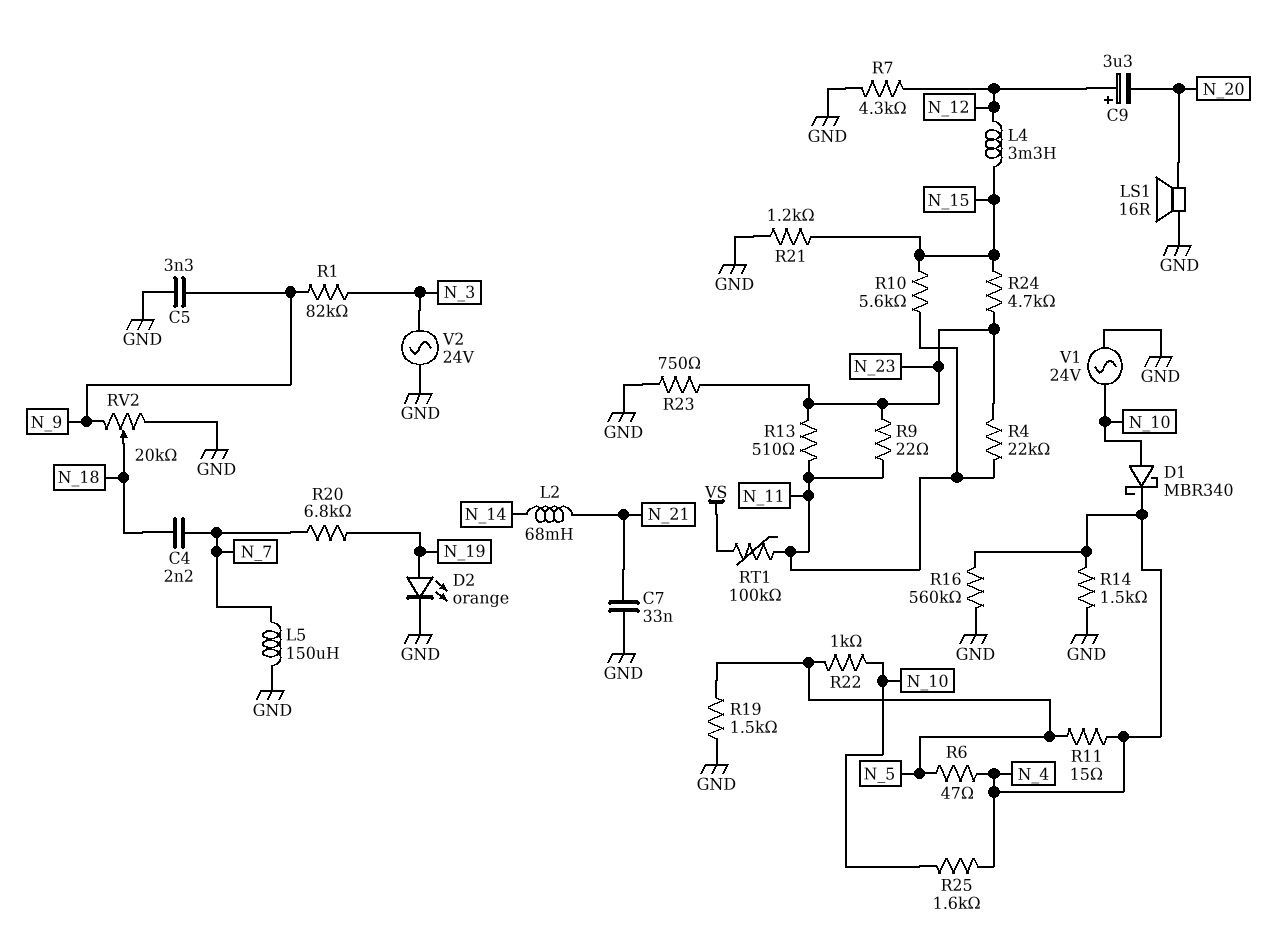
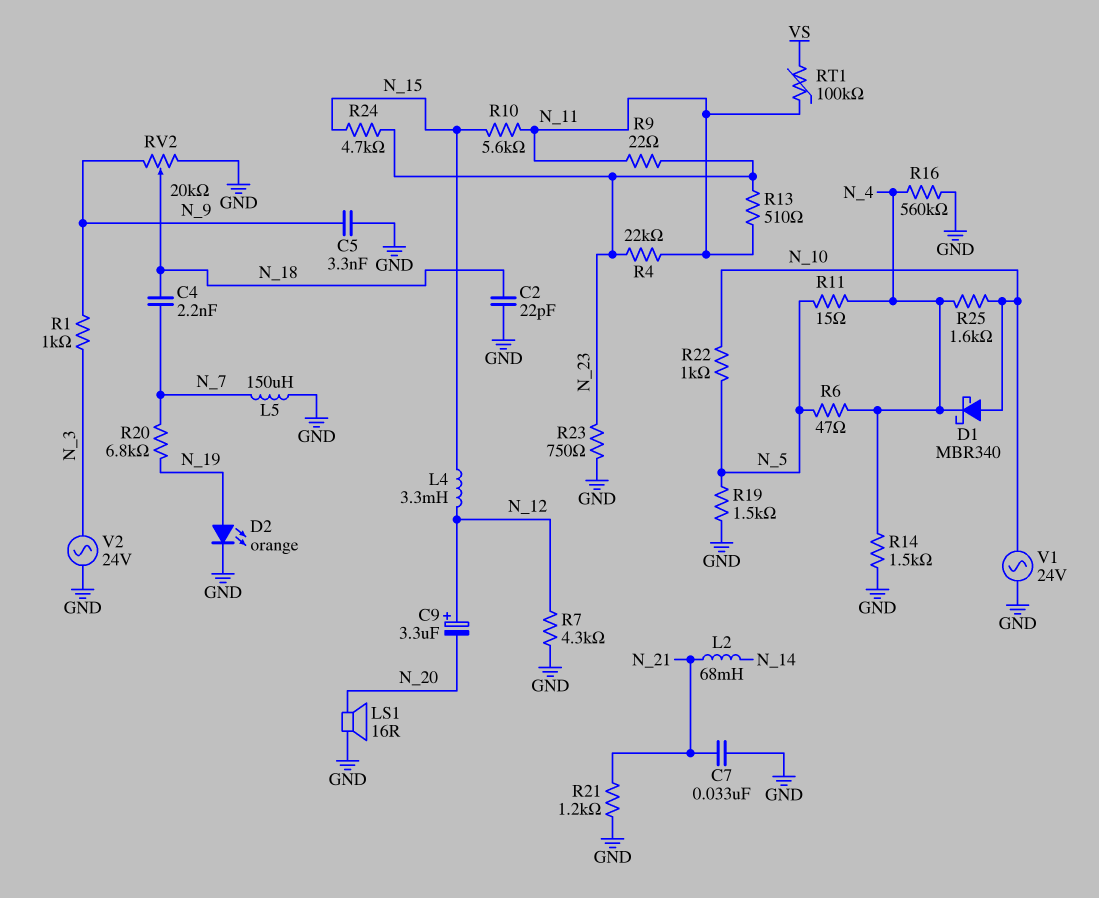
C2: none -> 22pF (GND, N_18)
R1: 82k (N_3, N_9) -> 1k (N_3, N_9)
R21: 1.2k (GND, N_15) -> 1.2k (GND, N_21)

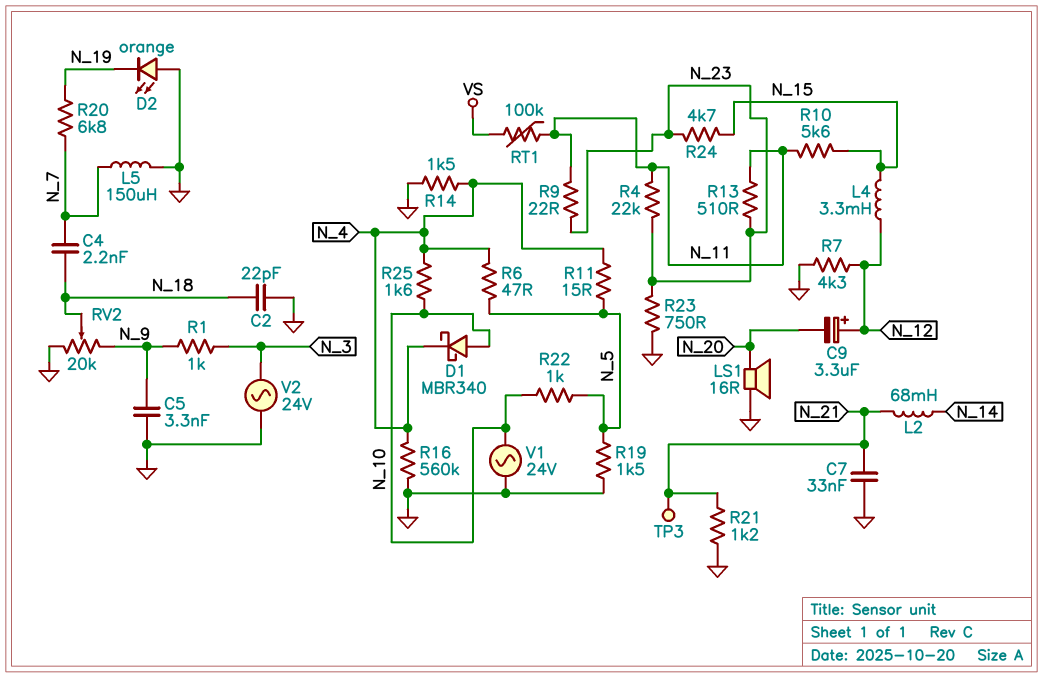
D2: LED orange (A N_19, K GND) -> LED orange (A GND, K N_19)
TP3: none -> test point (N_21)

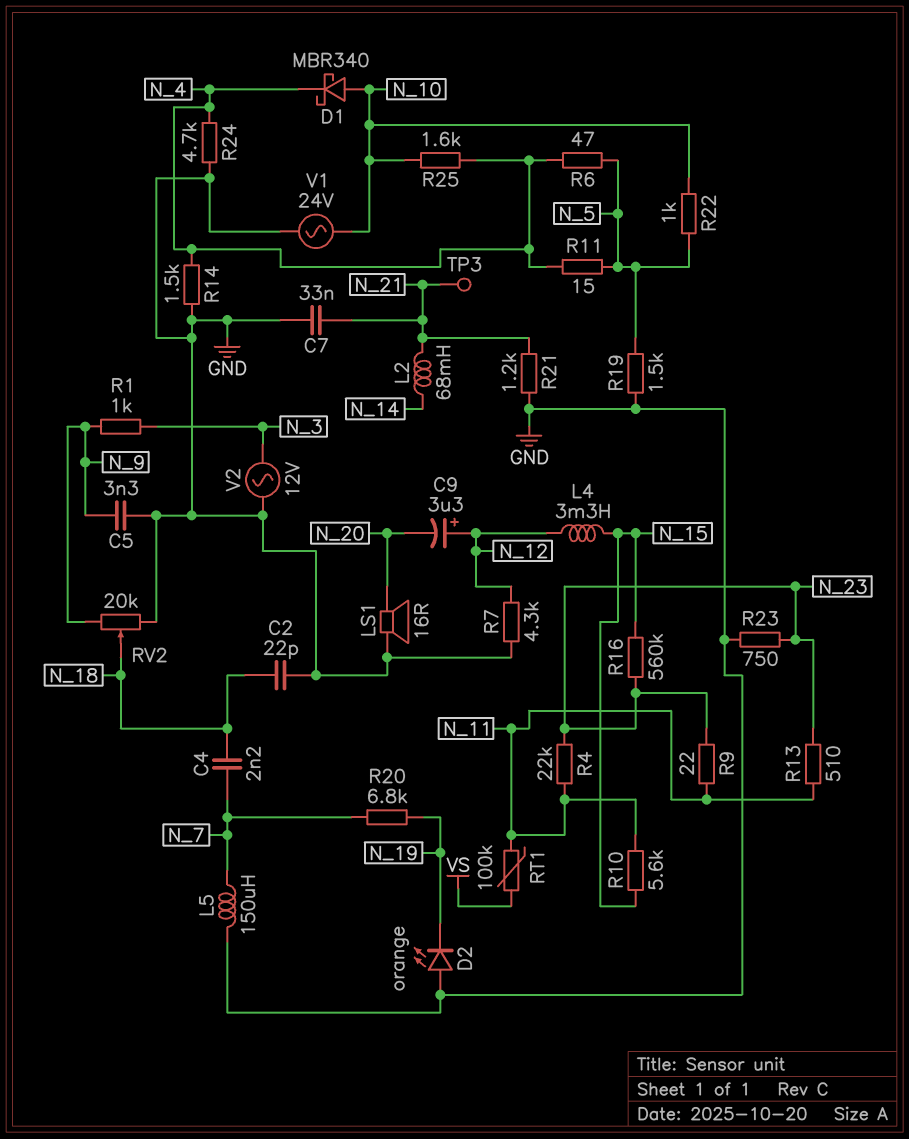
R16: 560k (GND, N_4) -> 560k (N_15, N_23)
R24: 4.7k (N_15, N_23) -> 4.7k (GND, N_4)
V2: AC 24V (GND, N_3) -> AC 12V (GND, N_3)

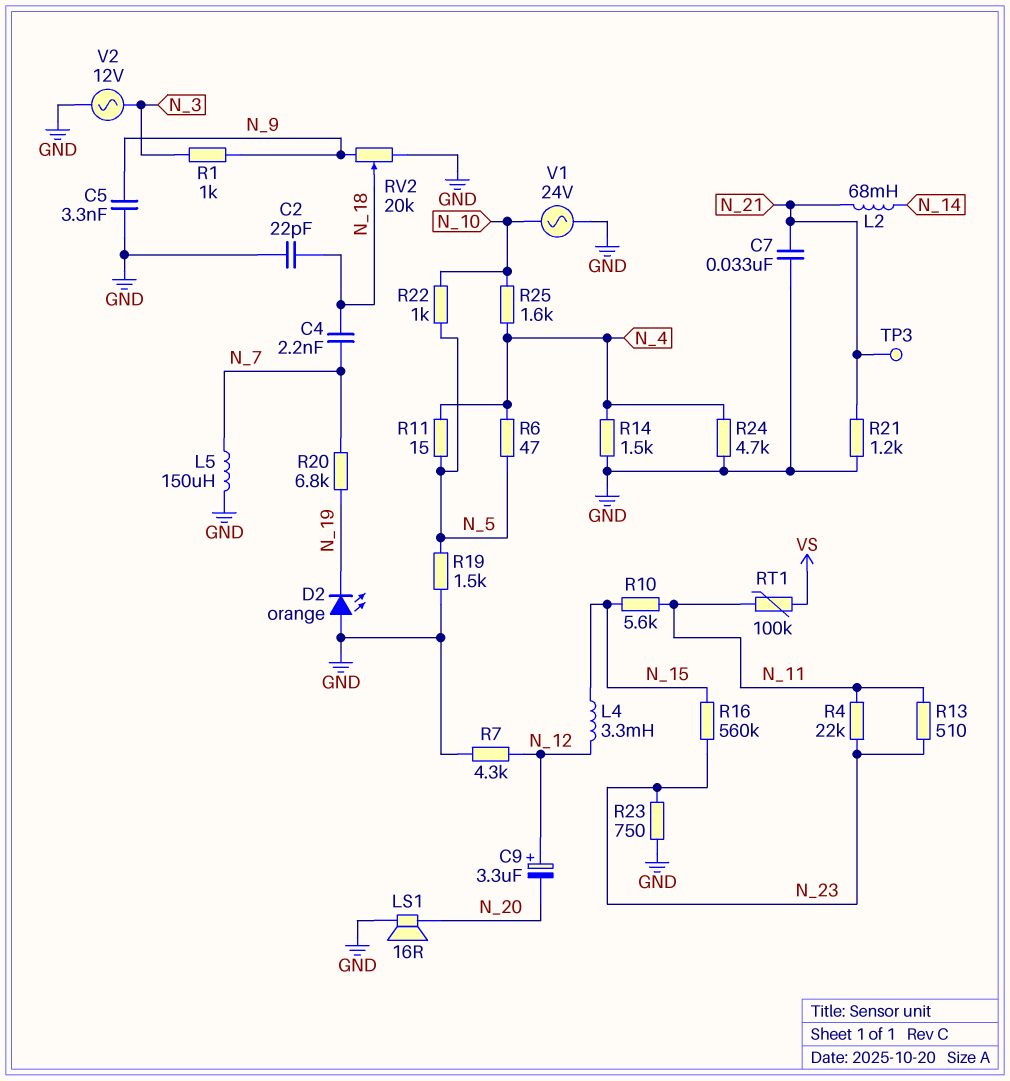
D1: schottky MBR340 (A N_10, K N_4) -> none
R9: 22 (N_11, N_23) -> none

